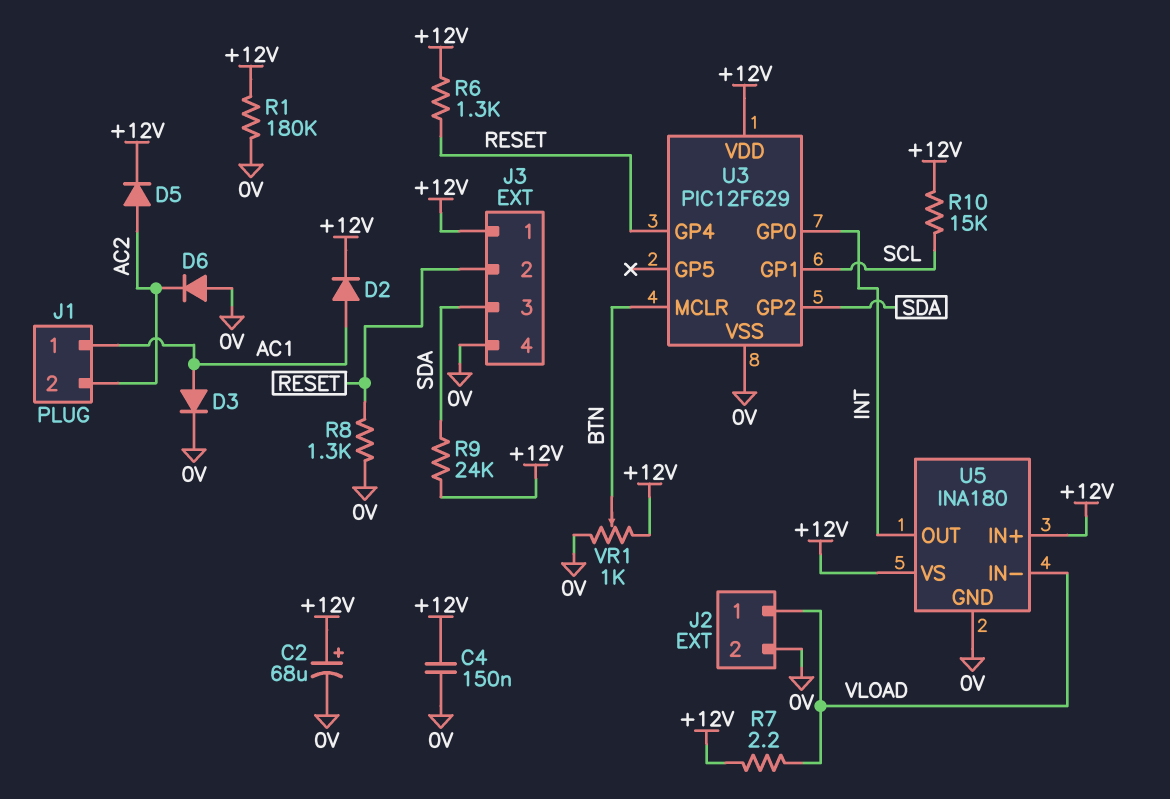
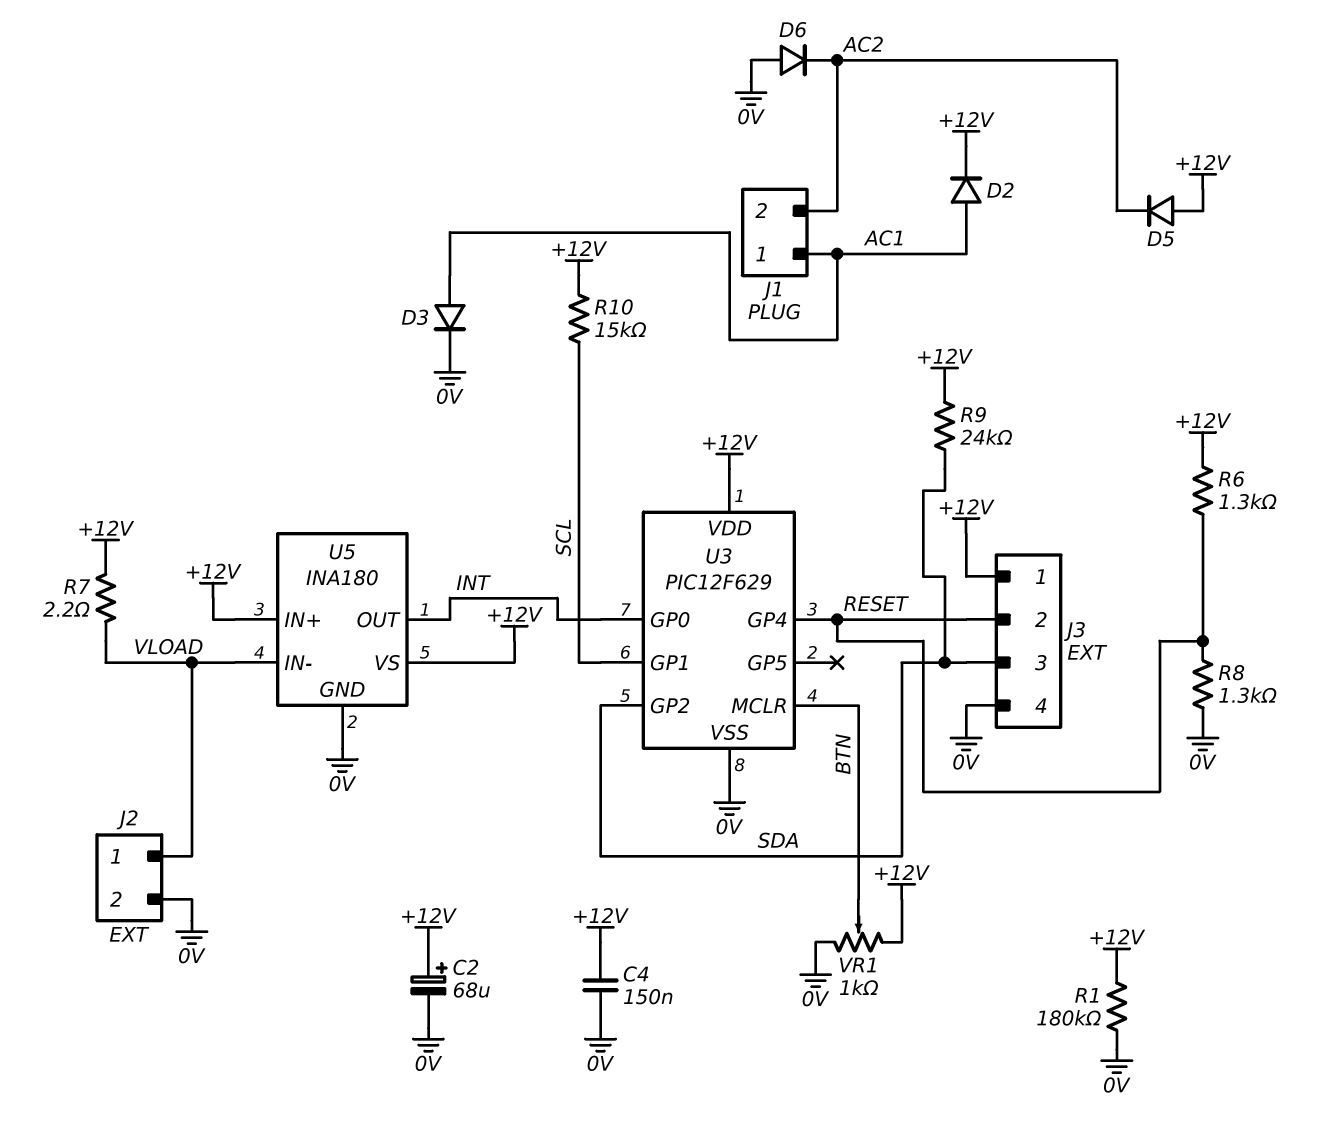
D5: diode (A AC2, K +12V) -> diode (A +12V, K AC2)

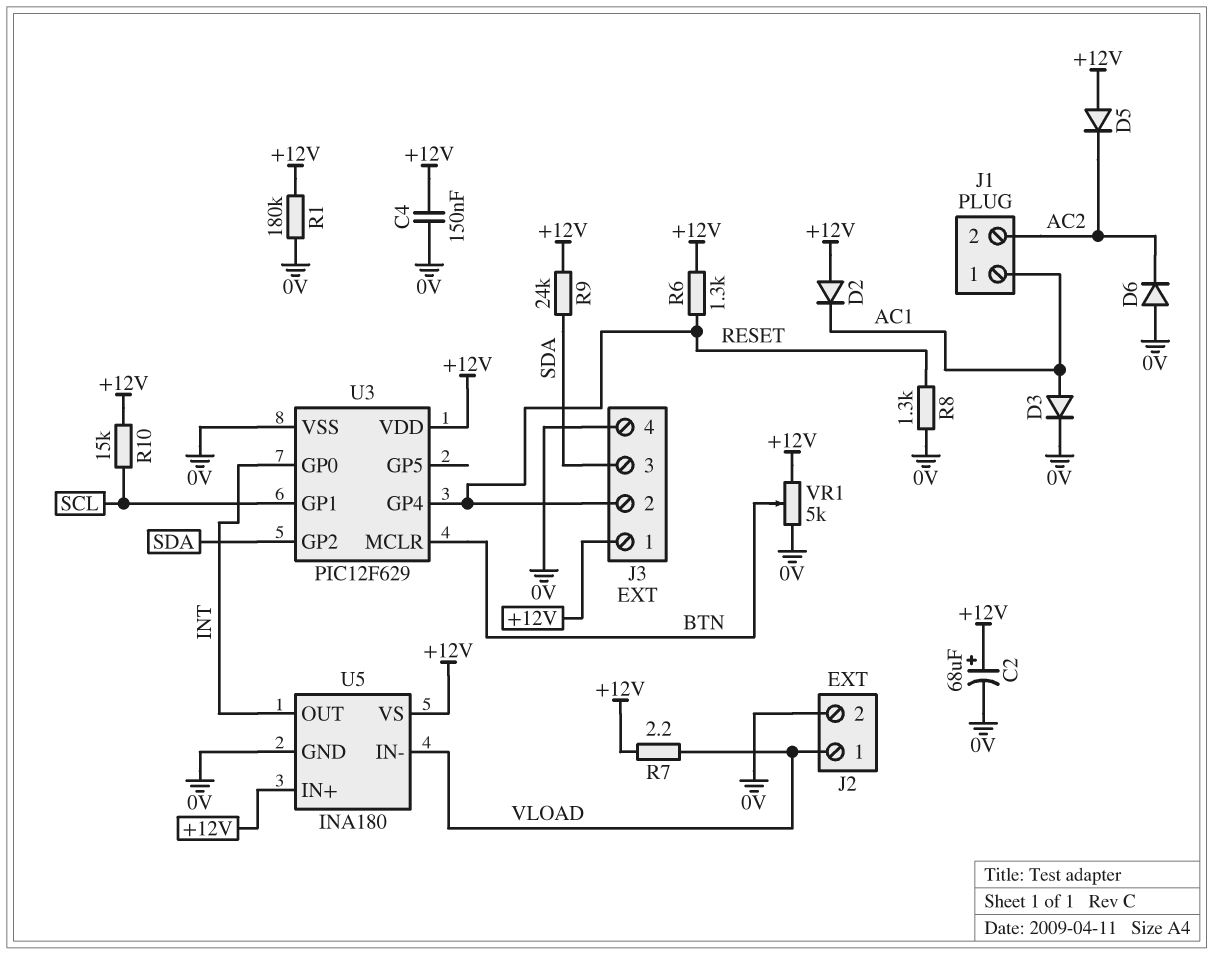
D2: diode (A AC1, K +12V) -> diode (A +12V, K AC1)
VR1: 1k (+12V, 0V, wiper BTN) -> 5k (+12V, 0V, wiper BTN)

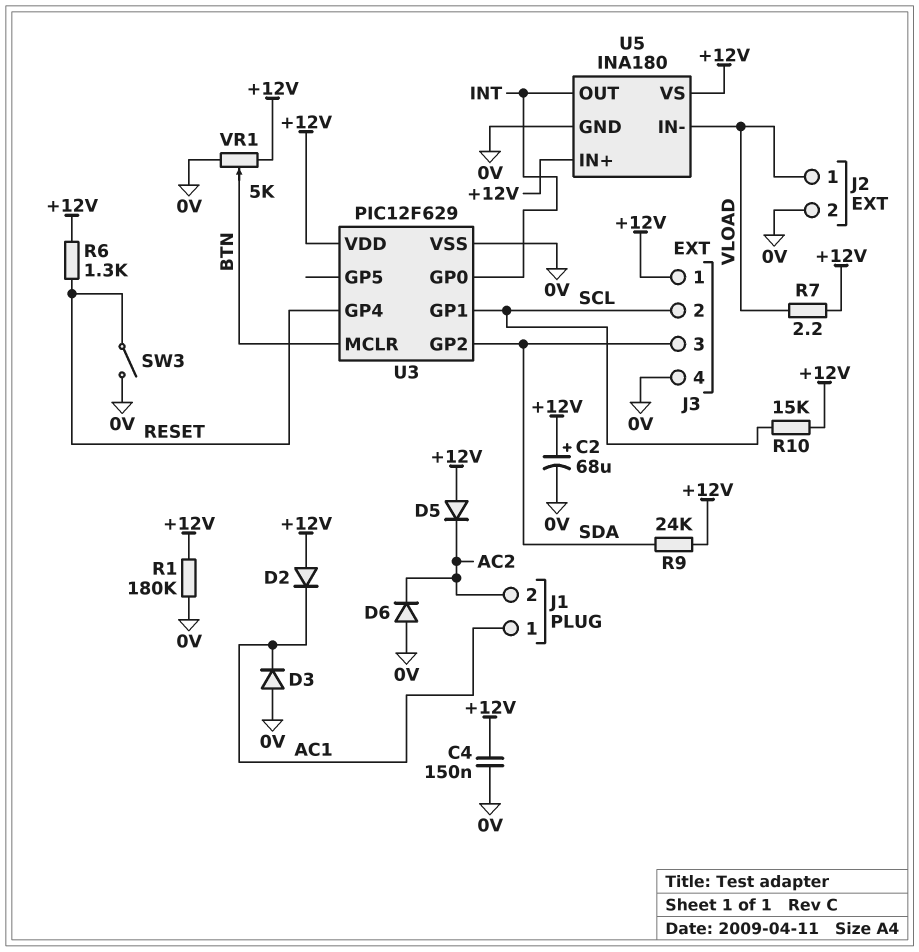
D3: diode (A AC1, K 0V) -> diode (A 0V, K AC1)
J3 pin 2: RESET -> SCL
R8: 1.3k (0V, RESET) -> none
SW3: none -> switch (0V, RESET)

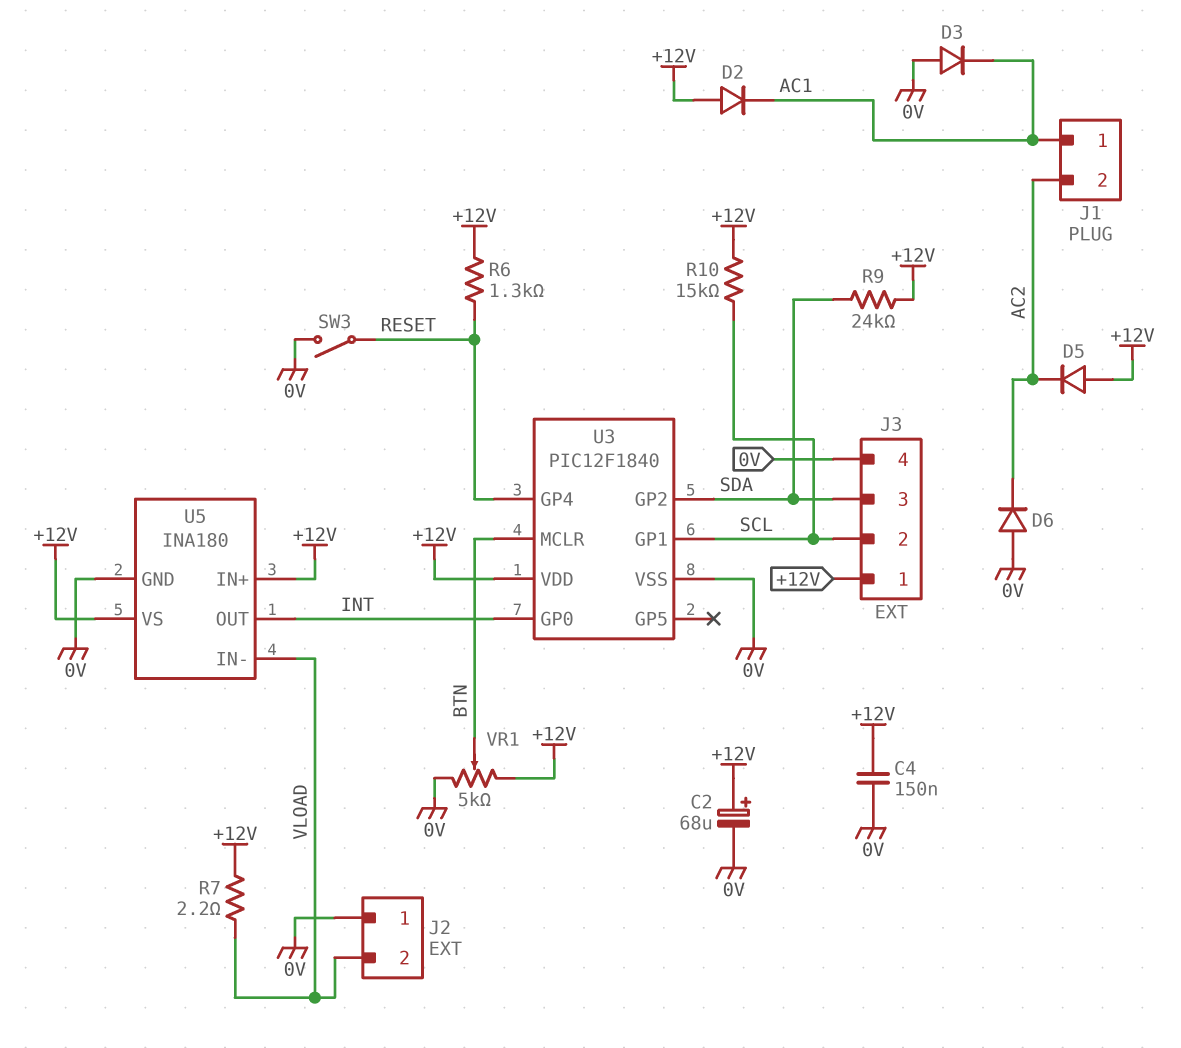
J2 pin 1: VLOAD -> 0V
J2 pin 2: 0V -> VLOAD
R1: 180k (+12V, 0V) -> none
U3: PIC12F629 -> PIC12F1840

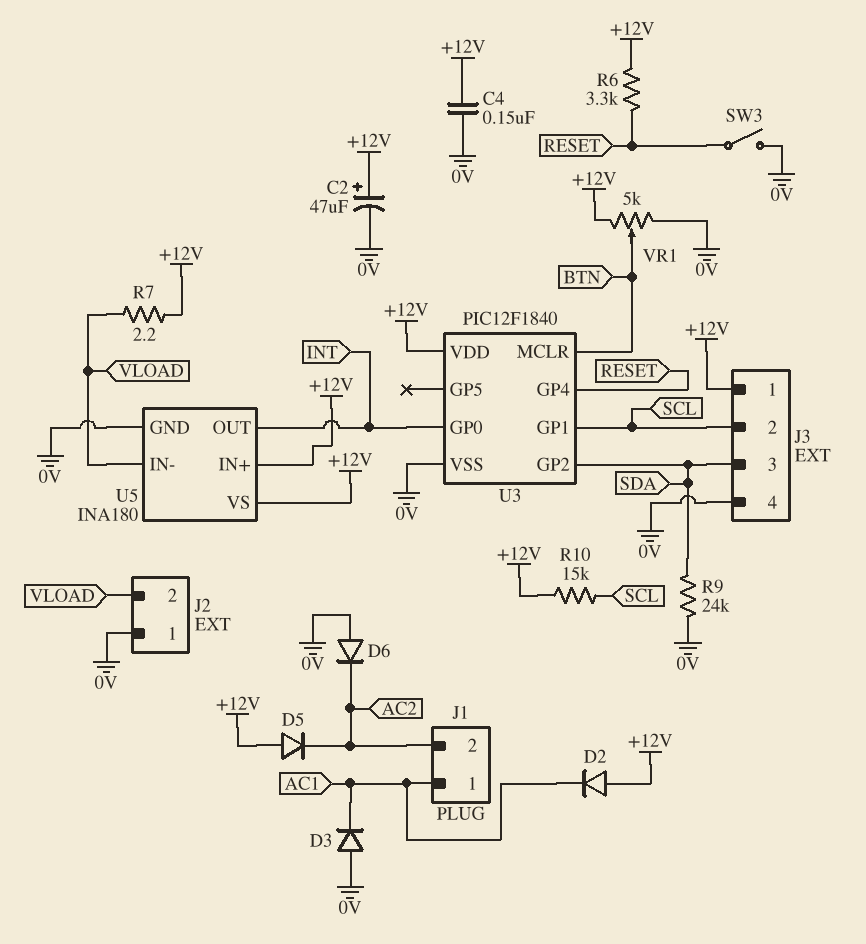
C2: 68uF (plus +12V, minus 0V) -> 47uF (plus +12V, minus 0V)
R6: 1.3k (+12V, RESET) -> 3.3k (+12V, RESET)
R9: 24k (+12V, SDA) -> 24k (0V, SDA)

